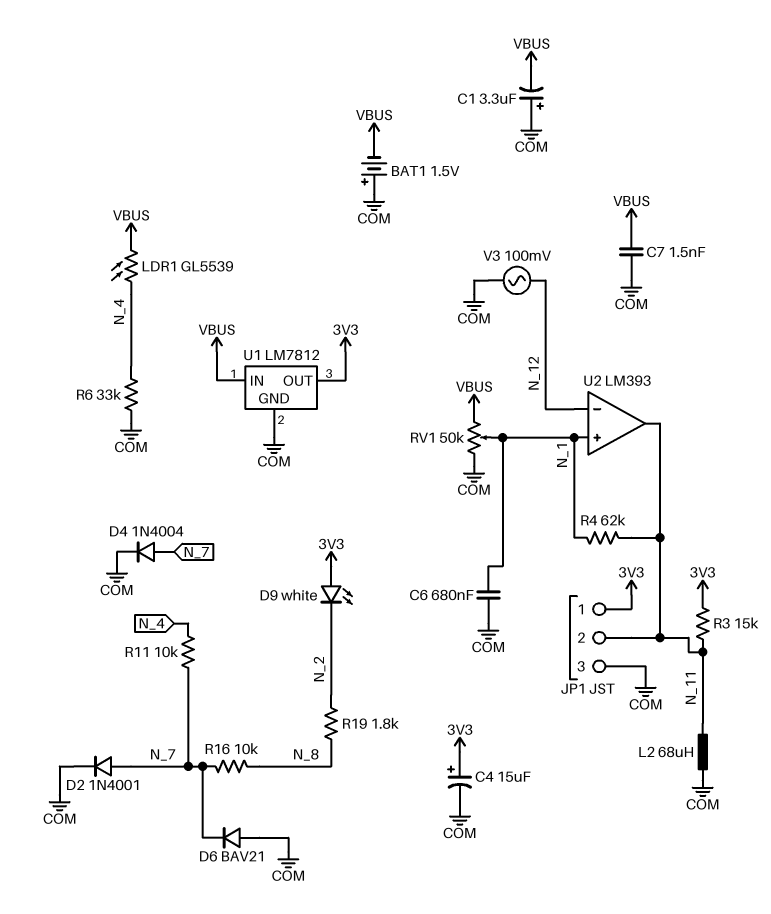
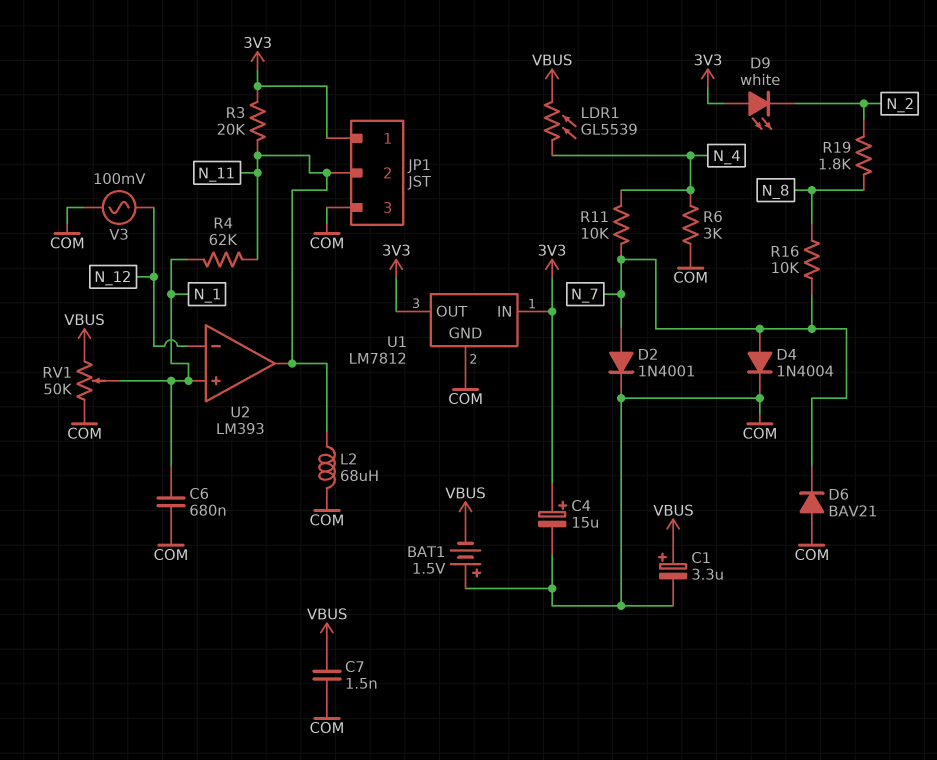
C1: 3.3uF (plus COM, minus VBUS) -> 3.3uF (plus VBUS, minus COM)
R3: 15k (3V3, N_11) -> 20k (3V3, N_11)
R6: 33k (COM, N_4) -> 3k (COM, N_4)
U1 pin IN: VBUS -> 3V3

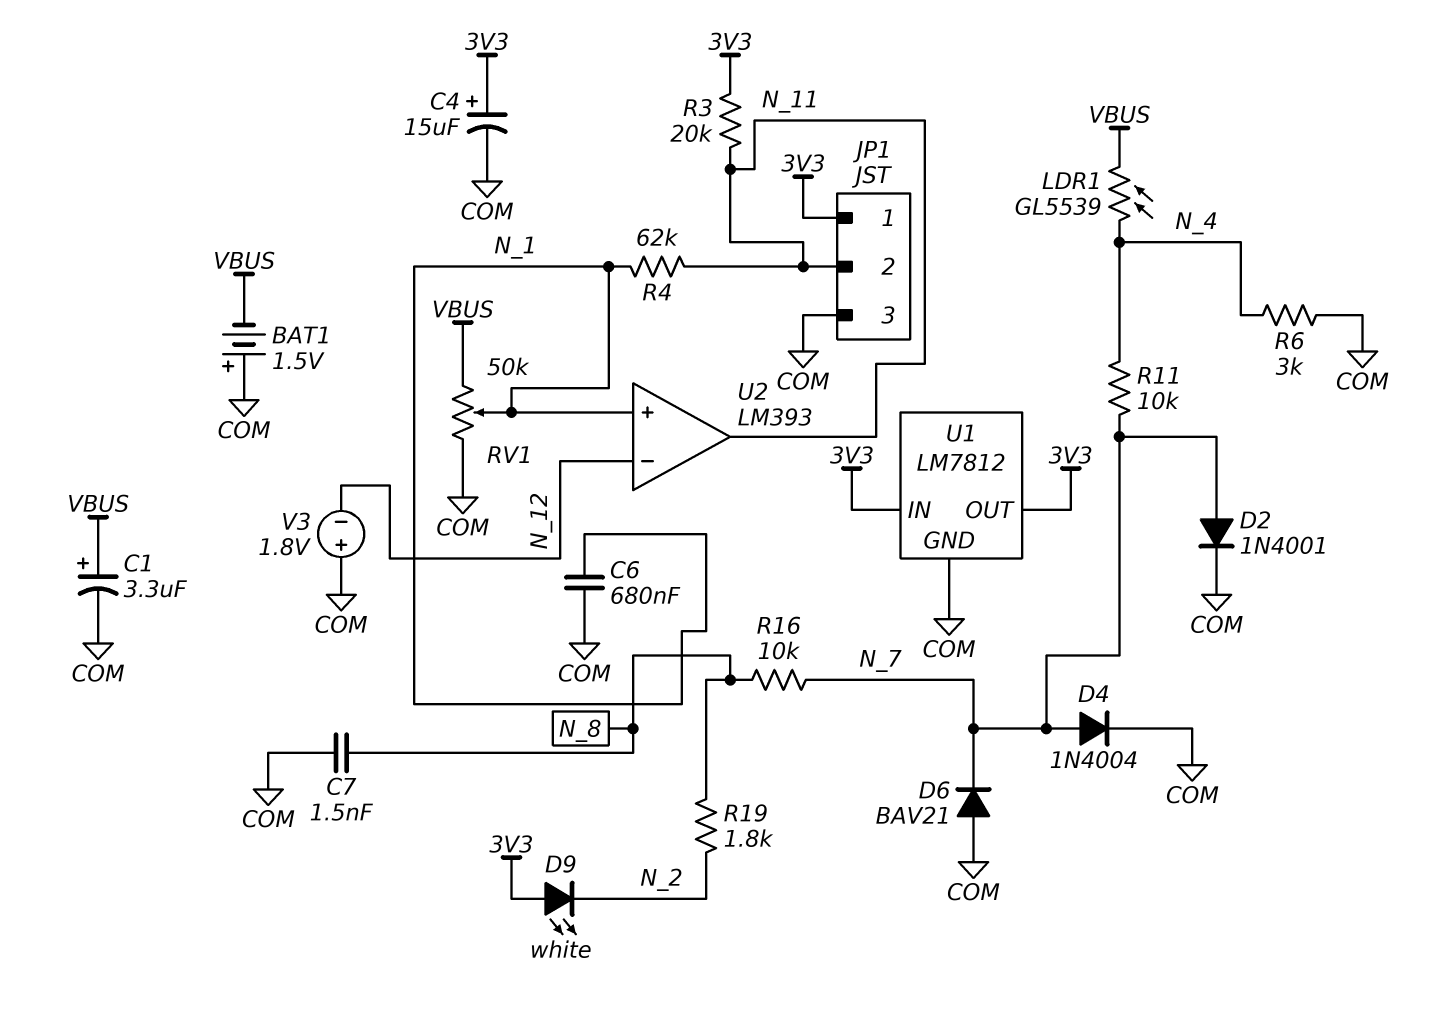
C7: 1.5nF (COM, VBUS) -> 1.5nF (COM, N_8)
L2: 68uH (COM, N_11) -> none
V3: AC 100mV (COM, N_12) -> 1.8V (plus COM, minus N_12)

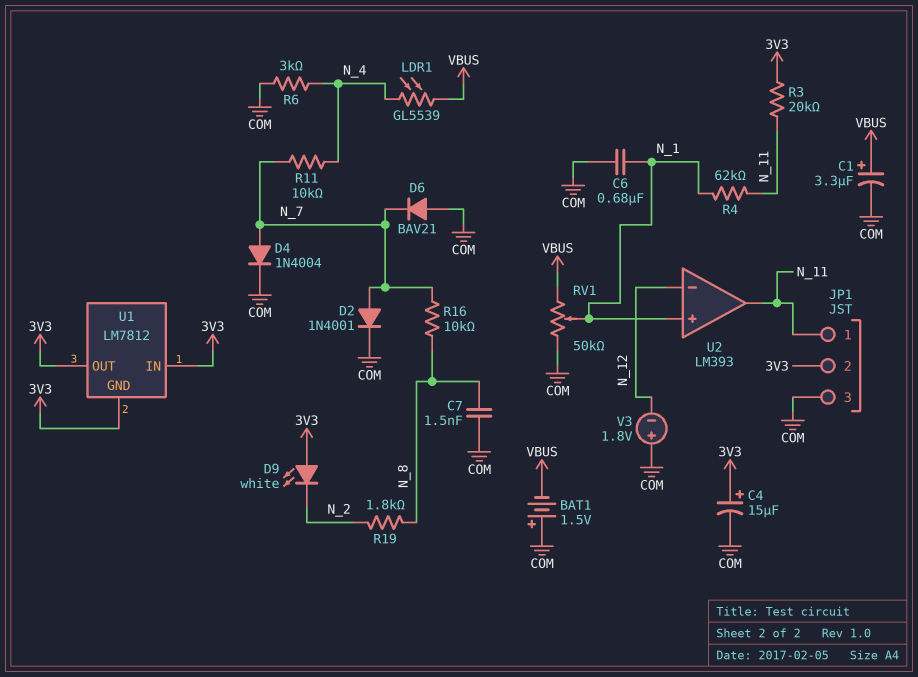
JP1 pin 1: 3V3 -> N_11
JP1 pin 2: N_11 -> 3V3
U1 pin GND: COM -> 3V3

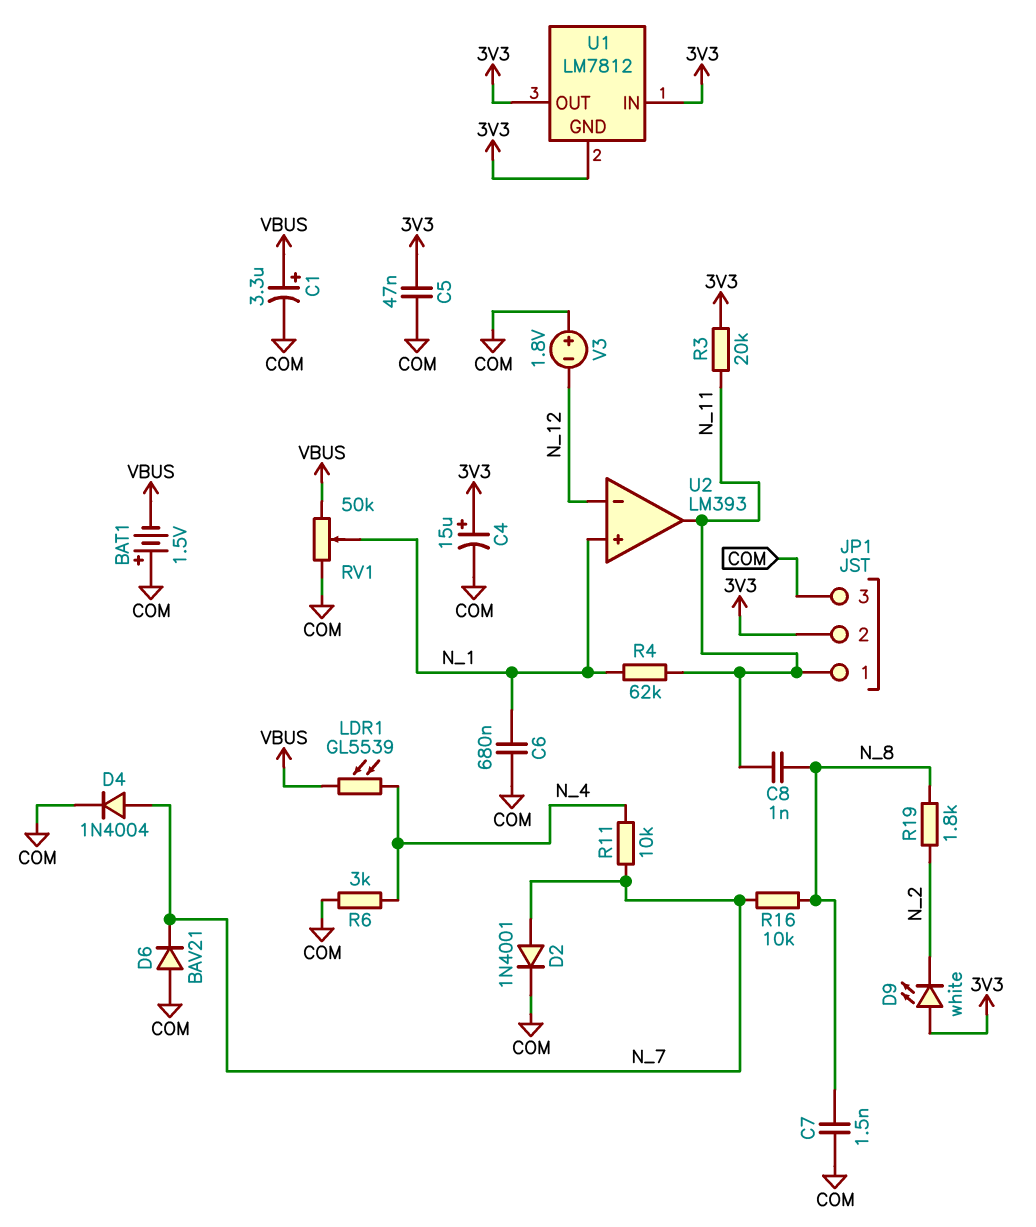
C5: none -> 47nF (3V3, COM)
C8: none -> 1nF (N_8, N_11)

